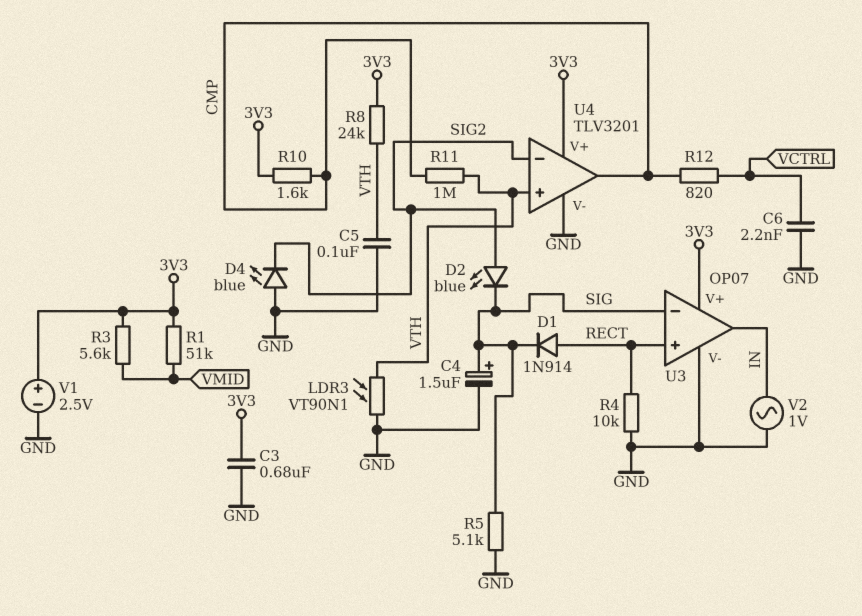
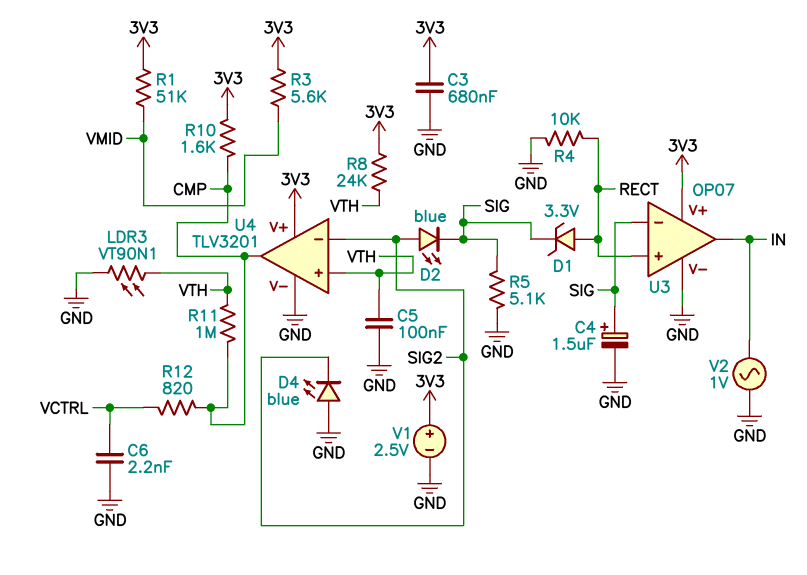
D1: diode 1N914 (A RECT, K SIG) -> zener 3.3V (A RECT, K SIG)

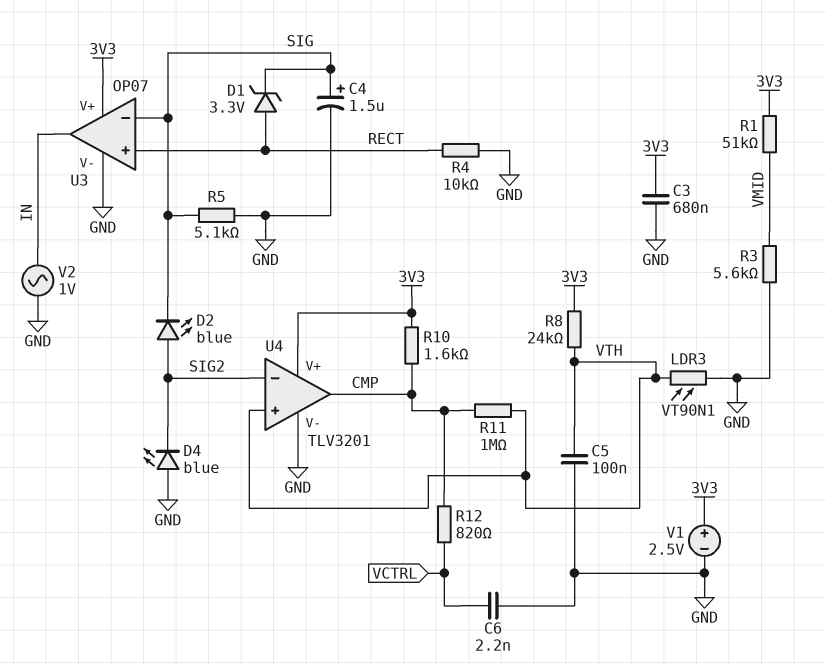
R3: 5.6k (3V3, VMID) -> 5.6k (GND, VMID)

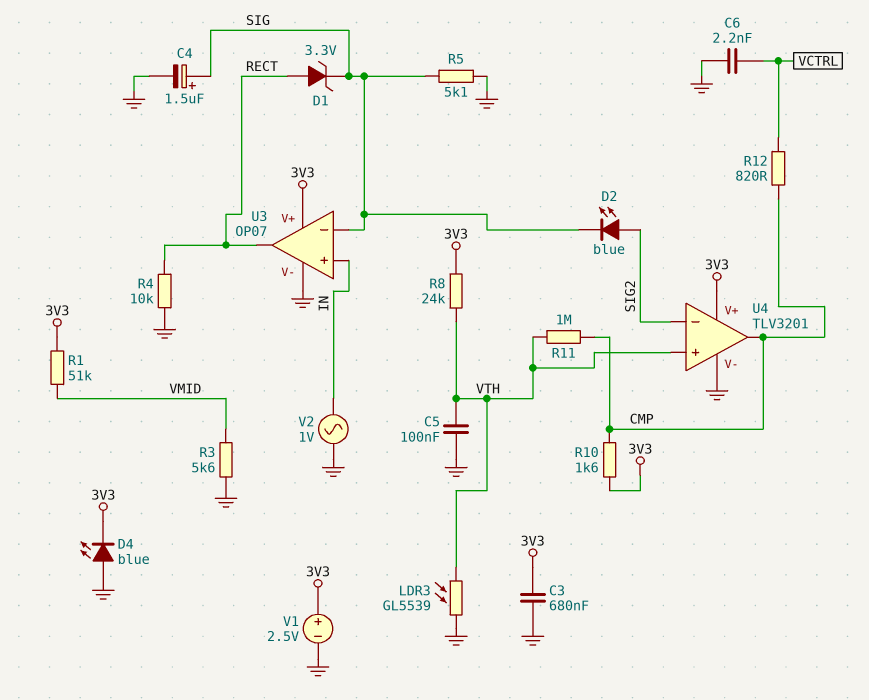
D4: LED blue (A GND, K SIG2) -> LED blue (A GND, K 3V3)
LDR3: VT90N1 (GND, VTH) -> GL5539 (GND, VTH)
U3 pin in+: RECT -> IN
U3 pin out: IN -> RECT

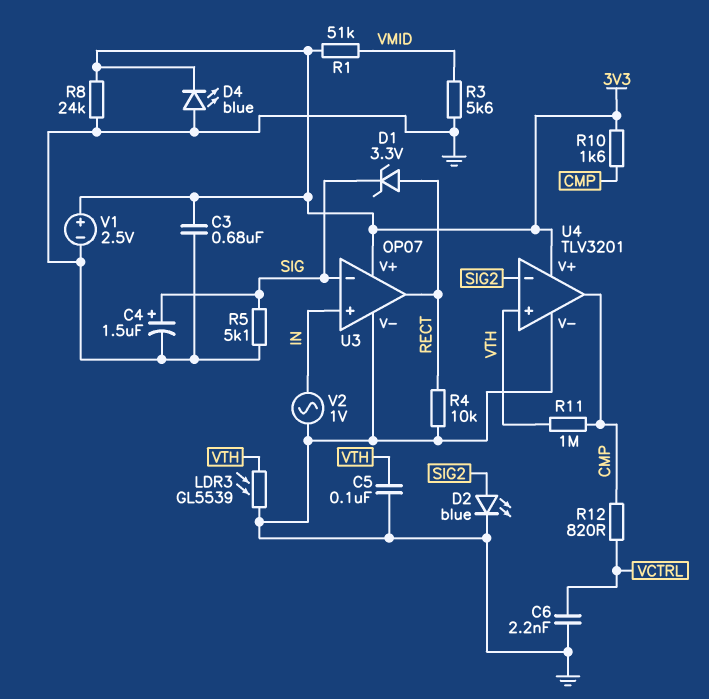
D2: LED blue (A SIG2, K SIG) -> LED blue (A SIG2, K GND)
R8: 24k (3V3, VTH) -> 24k (3V3, GND)

